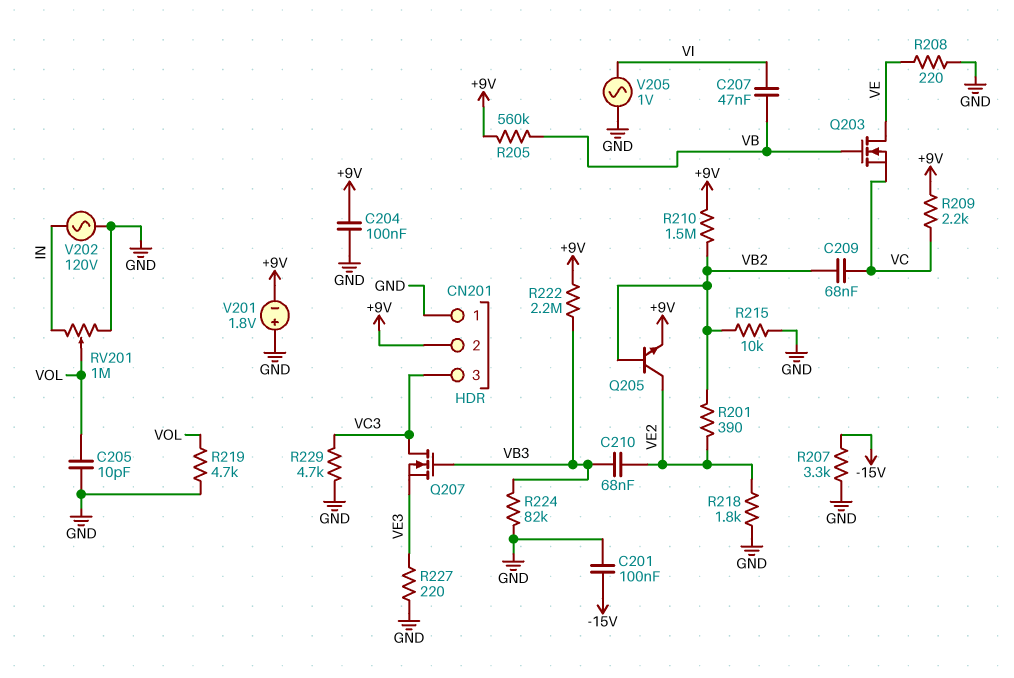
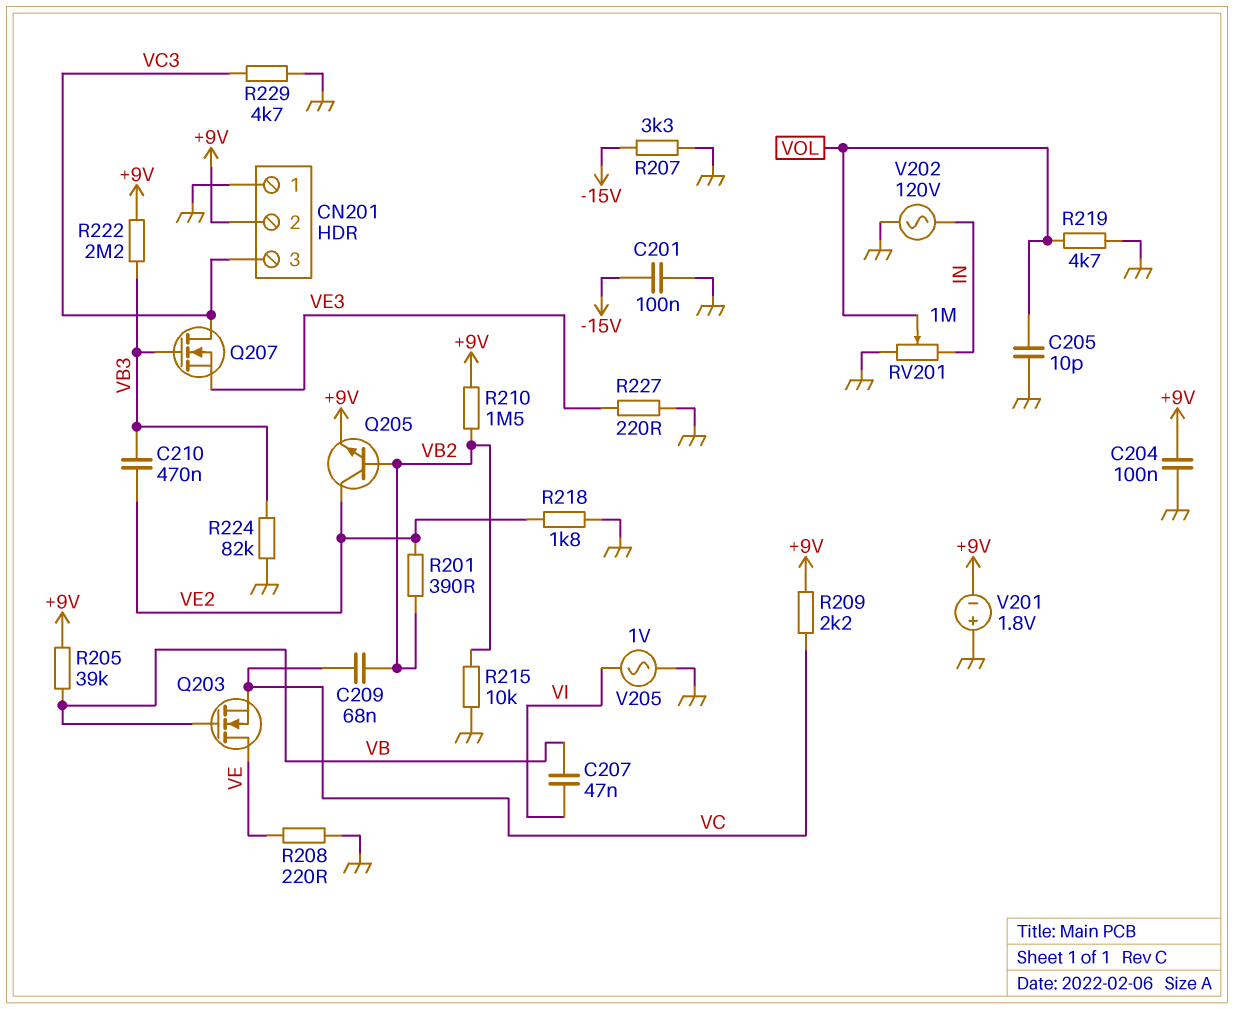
C210: 68nF (VB3, VE2) -> 470nF (VB3, VE2)
R205: 560k (+9V, VB) -> 39k (+9V, VB)

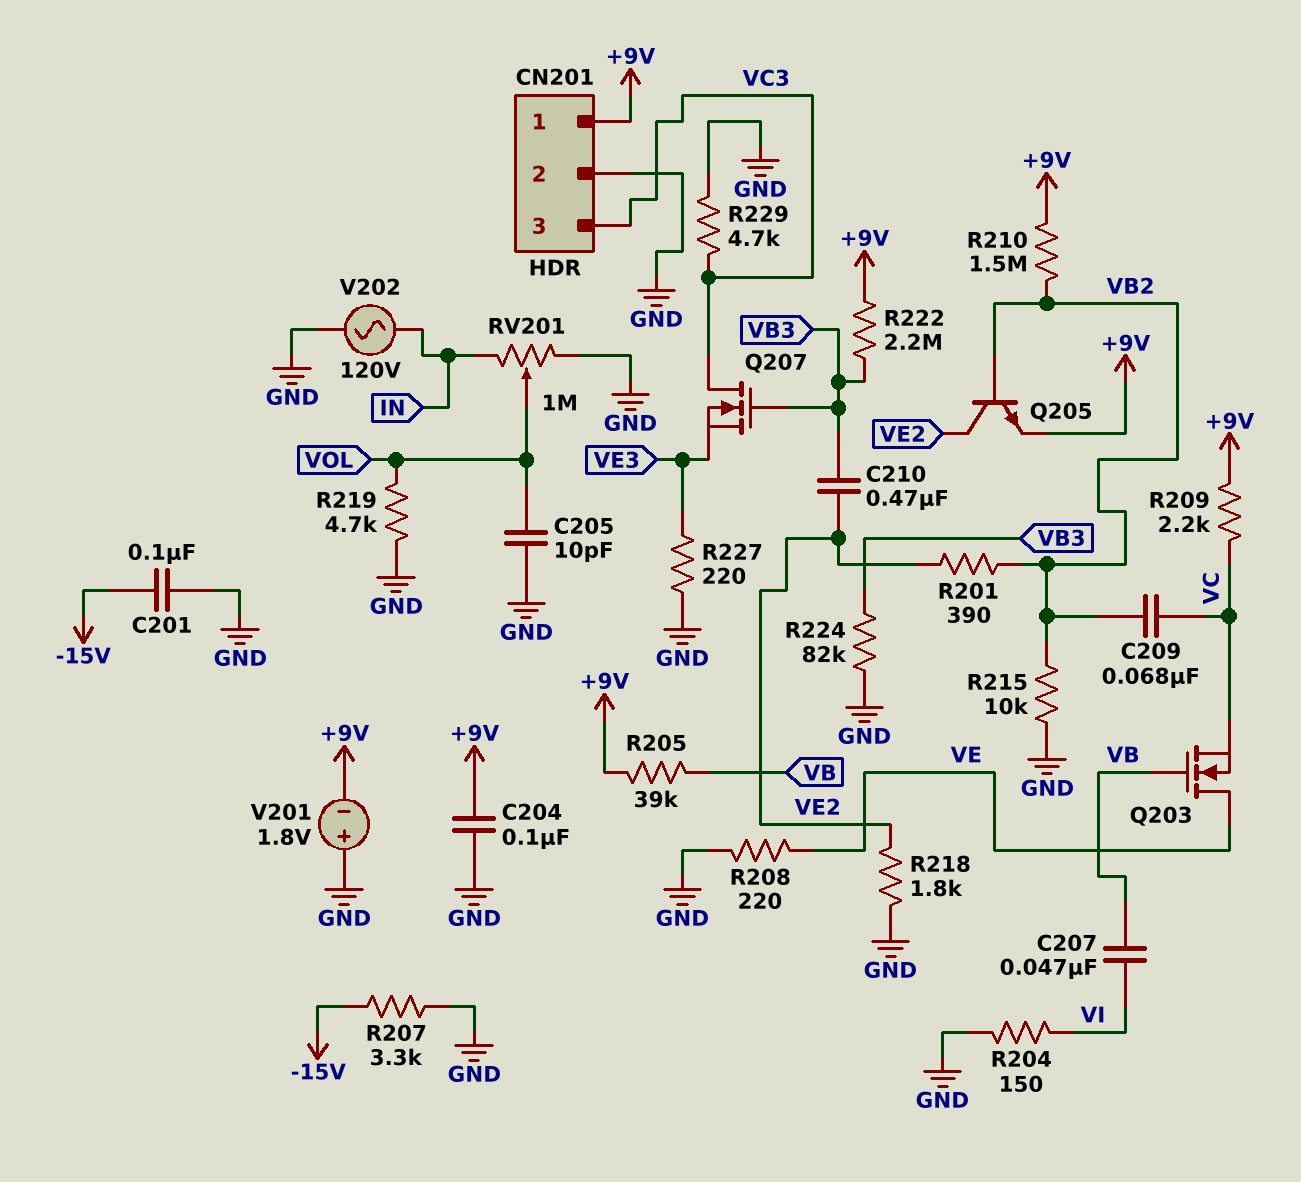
CN201 pin 1: GND -> +9V
CN201 pin 2: +9V -> GND
R204: none -> 150 (GND, VI)
V205: AC 1V (GND, VI) -> none

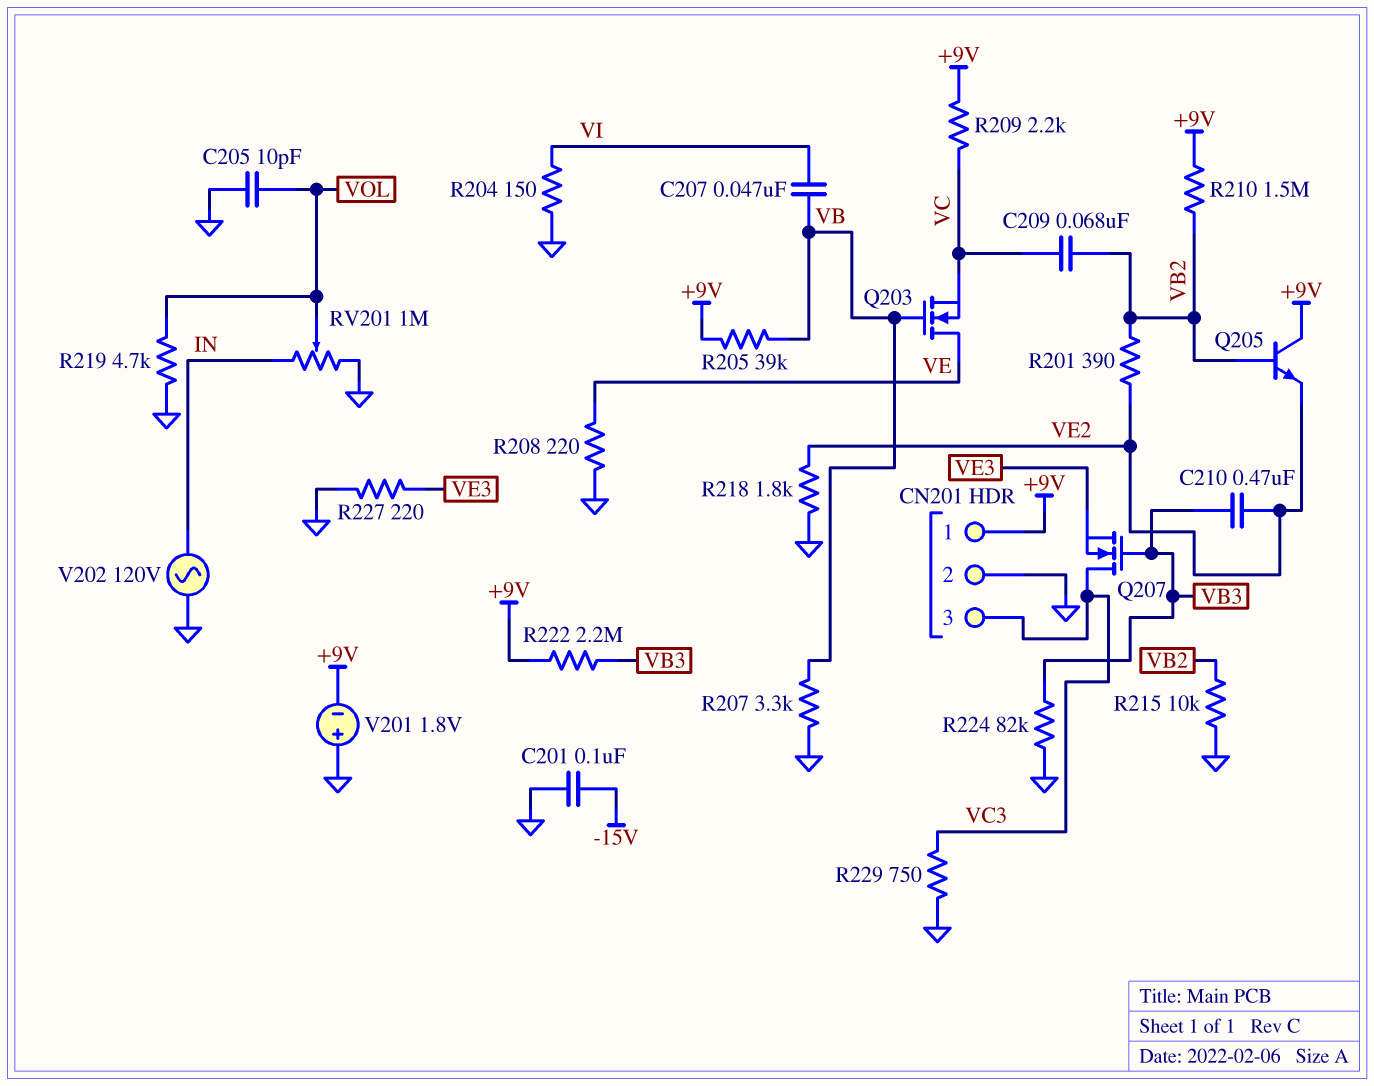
C204: 100nF (+9V, GND) -> none
Q205: NPN (B VB2, C VE2, E +9V) -> NPN (B VB2, C +9V, E VE2)
R207: 3.3k (-15V, GND) -> 3.3k (GND, VB)
R229: 4.7k (GND, VC3) -> 750 (GND, VC3)

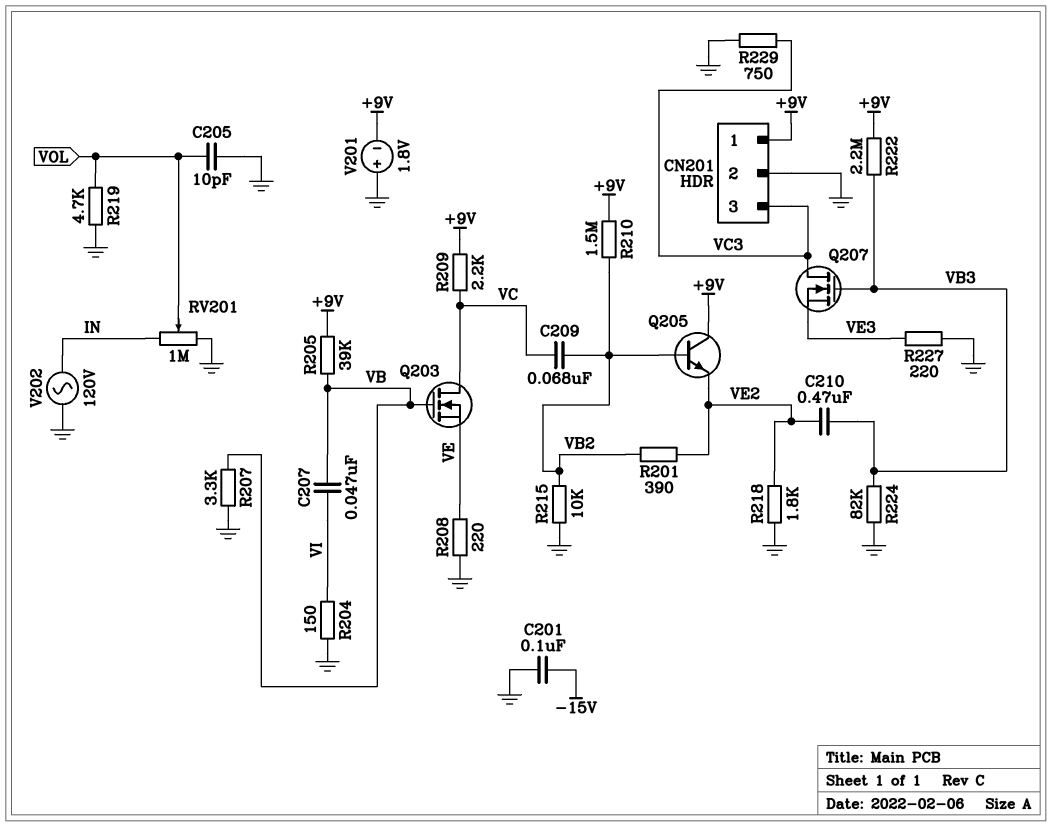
Q203: NMOS (G VB, D VE, S VC) -> NMOS (G VB, D VC, S VE)

